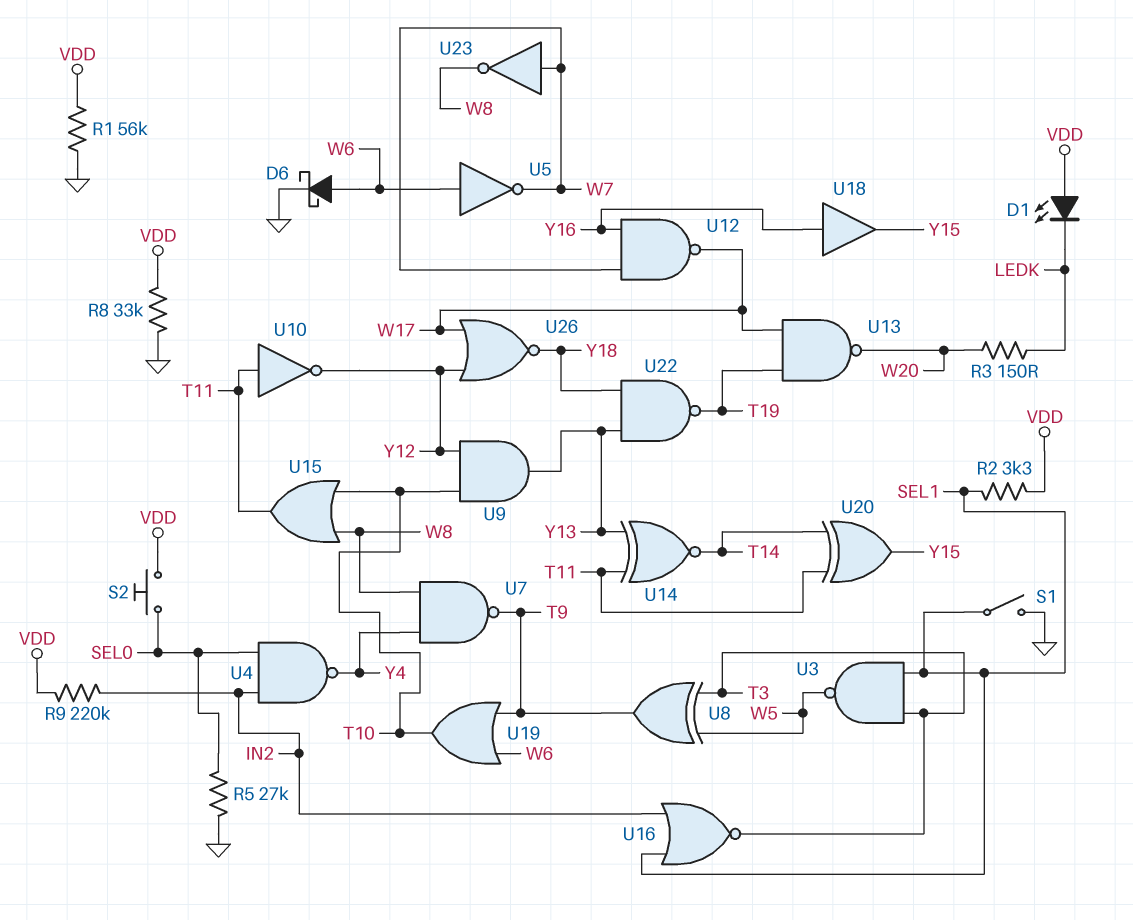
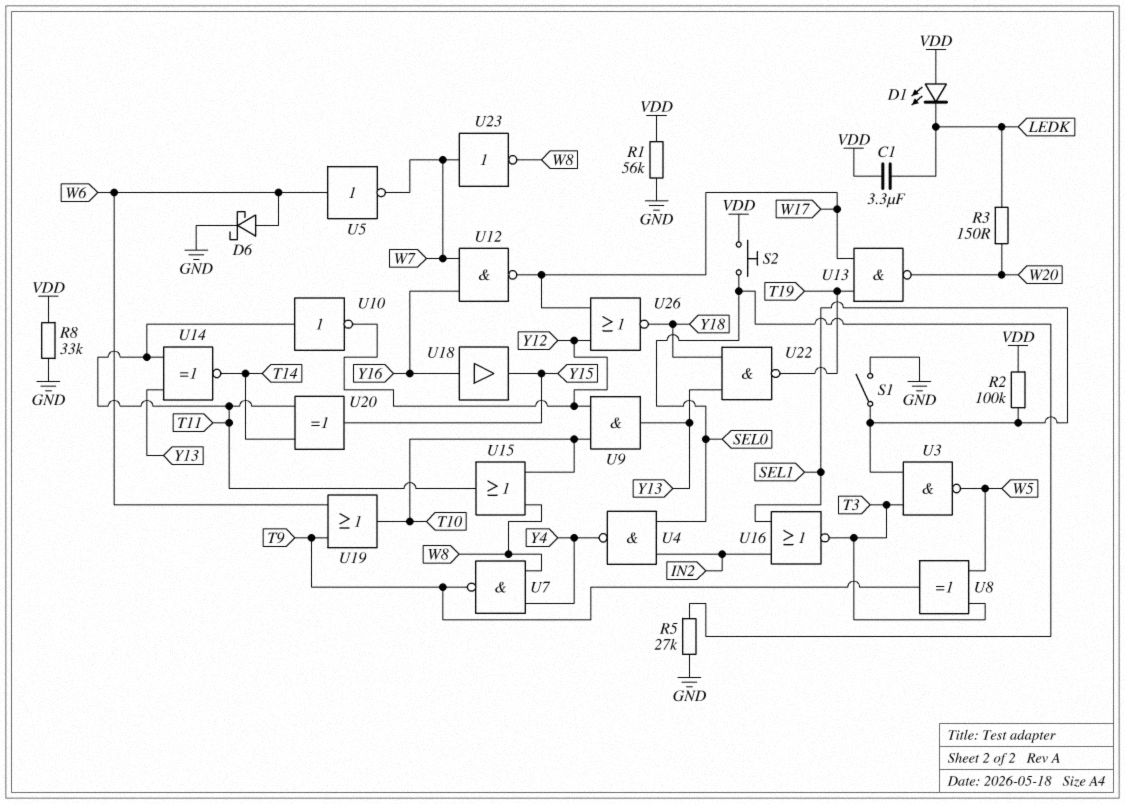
C1: none -> 3.3uF (LEDK, VDD)
R2: 3.3k (SEL1, VDD) -> 100k (SEL1, VDD)
R9: 220k (IN2, VDD) -> none

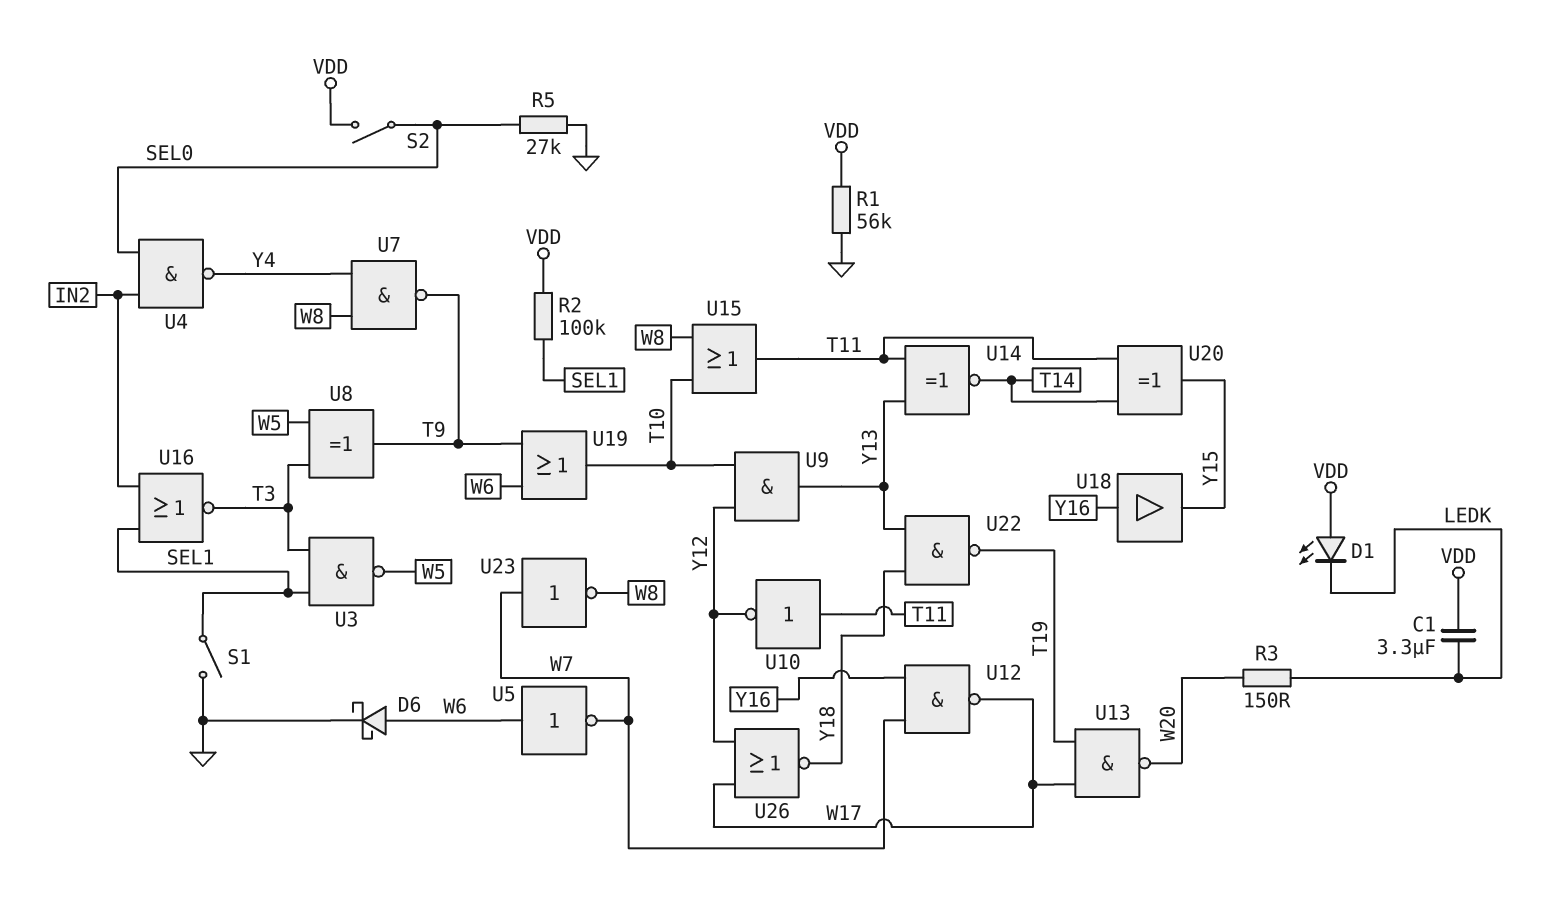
R8: 33k (GND, VDD) -> none
S2: button (SEL0, VDD) -> switch (SEL0, VDD)

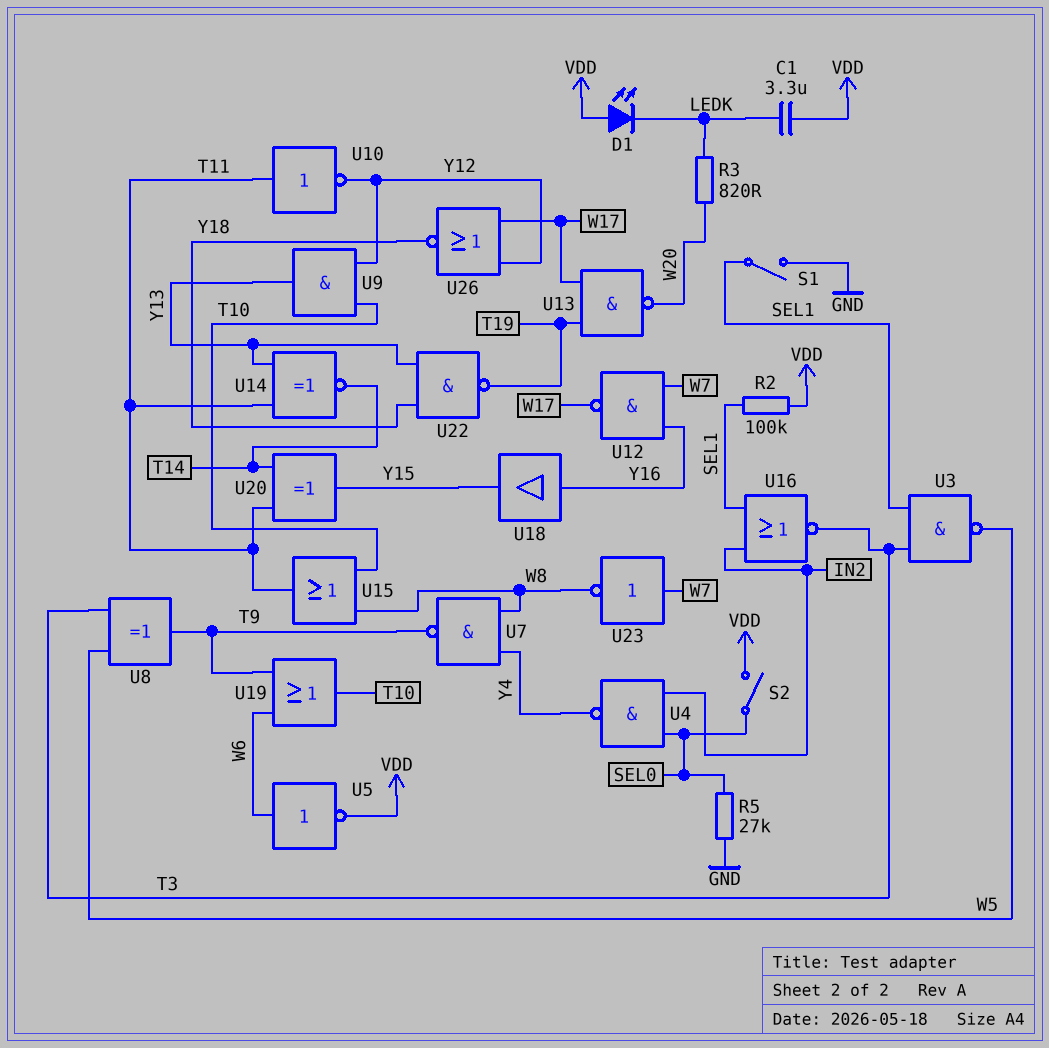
D6: schottky (A W6, K GND) -> none
R1: 56k (GND, VDD) -> none
R3: 150 (LEDK, W20) -> 820 (LEDK, W20)
U5: NOT (in W6, out W7) -> NOT (in W6, out VDD)

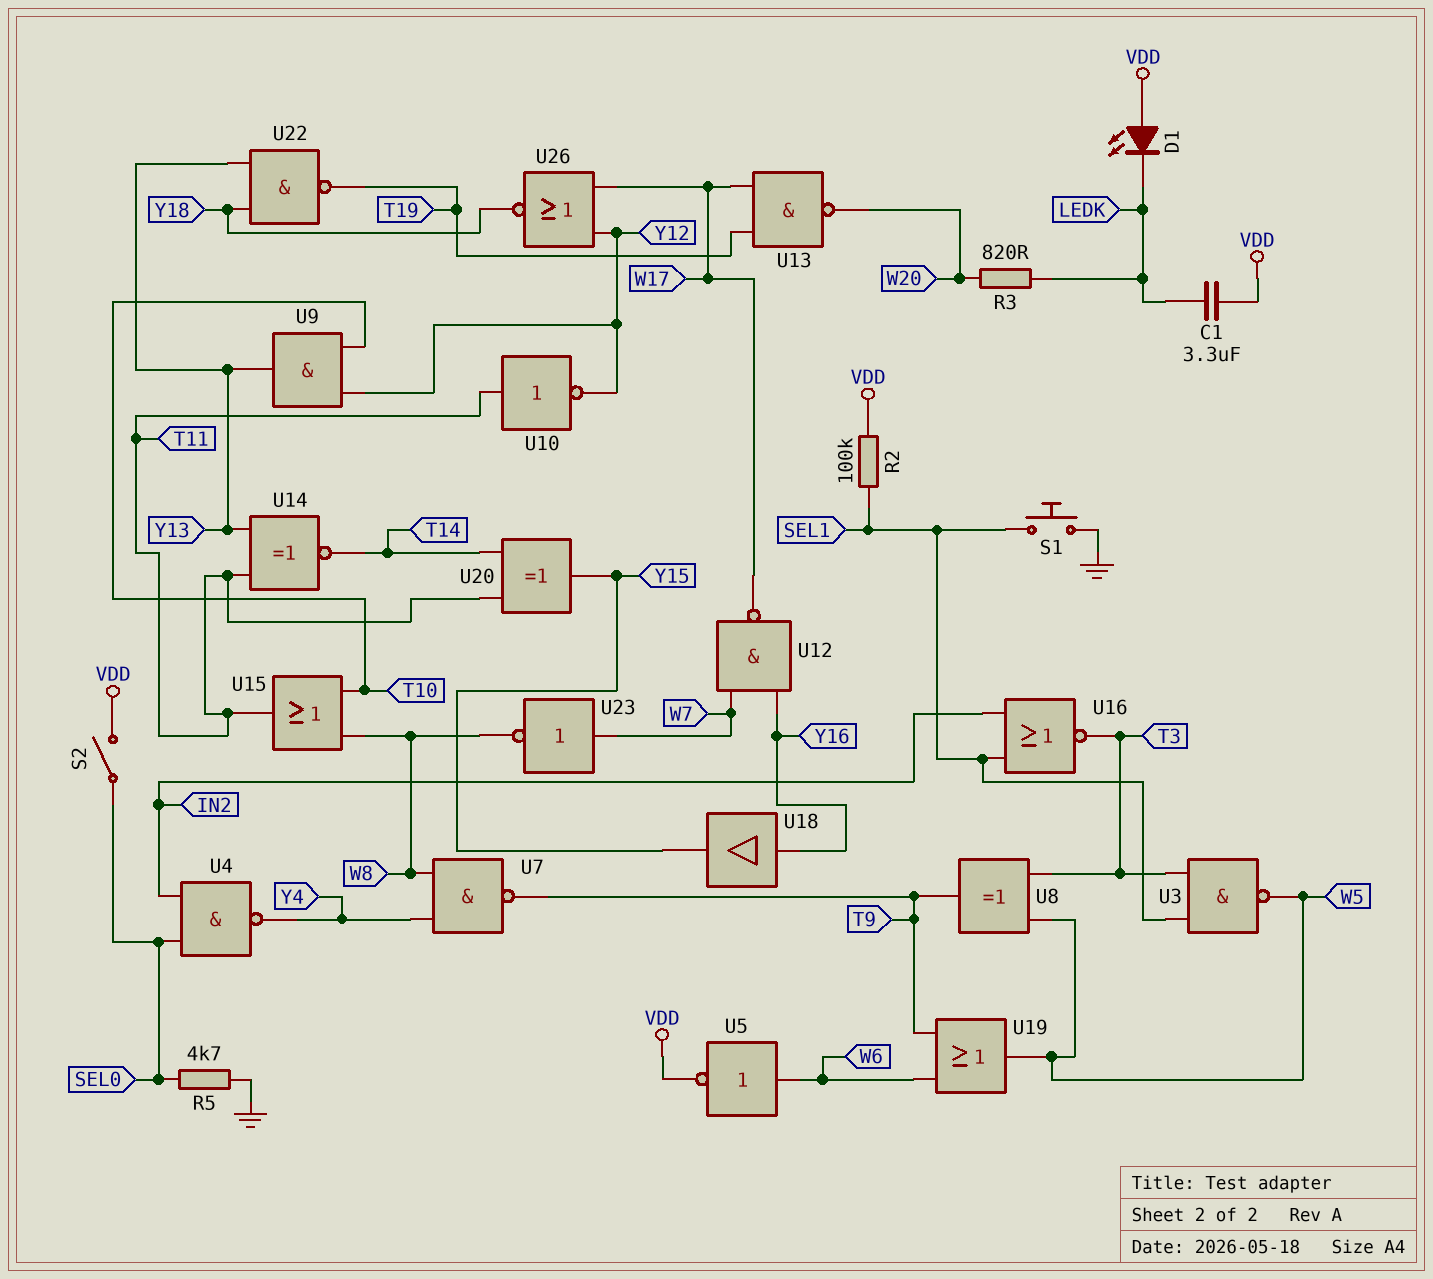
R5: 27k (GND, SEL0) -> 4.7k (GND, SEL0)
S1: switch (GND, SEL1) -> button (GND, SEL1)
U19: OR (in T9, in W6, out T10) -> OR (in T9, in W6, out W5)

